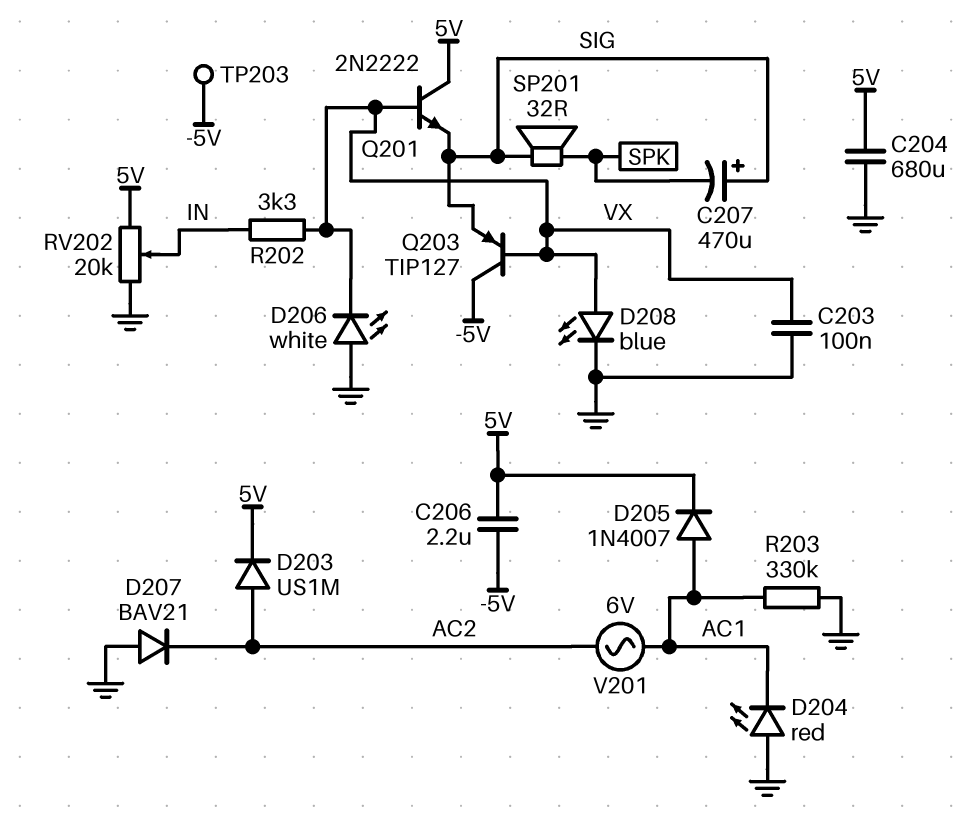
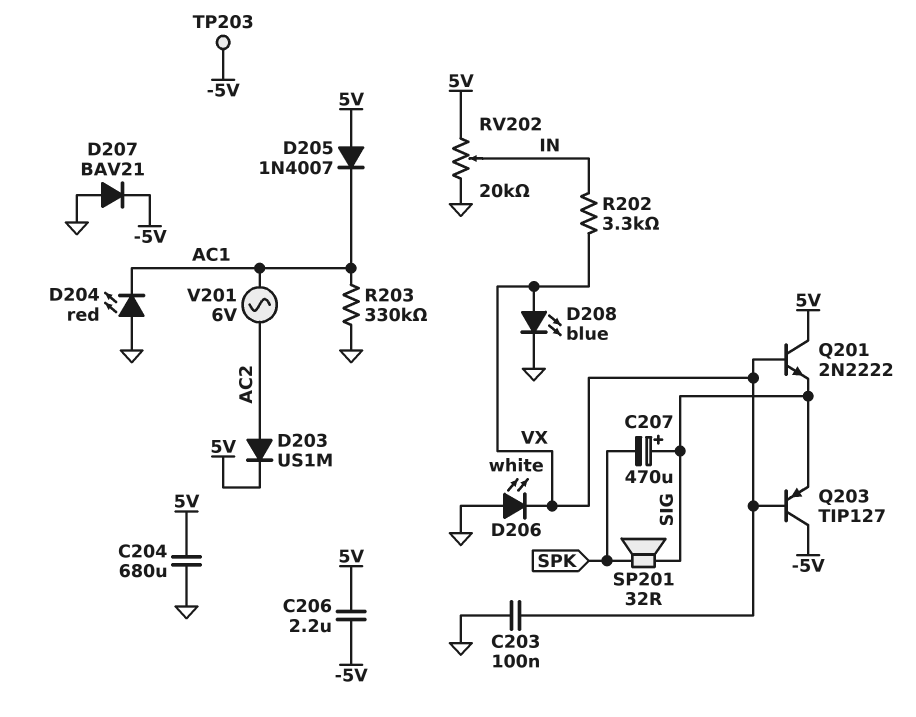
D205: diode 1N4007 (A AC1, K 5V) -> diode 1N4007 (A 5V, K AC1)
D207: diode BAV21 (A GND, K AC2) -> diode BAV21 (A GND, K -5V)

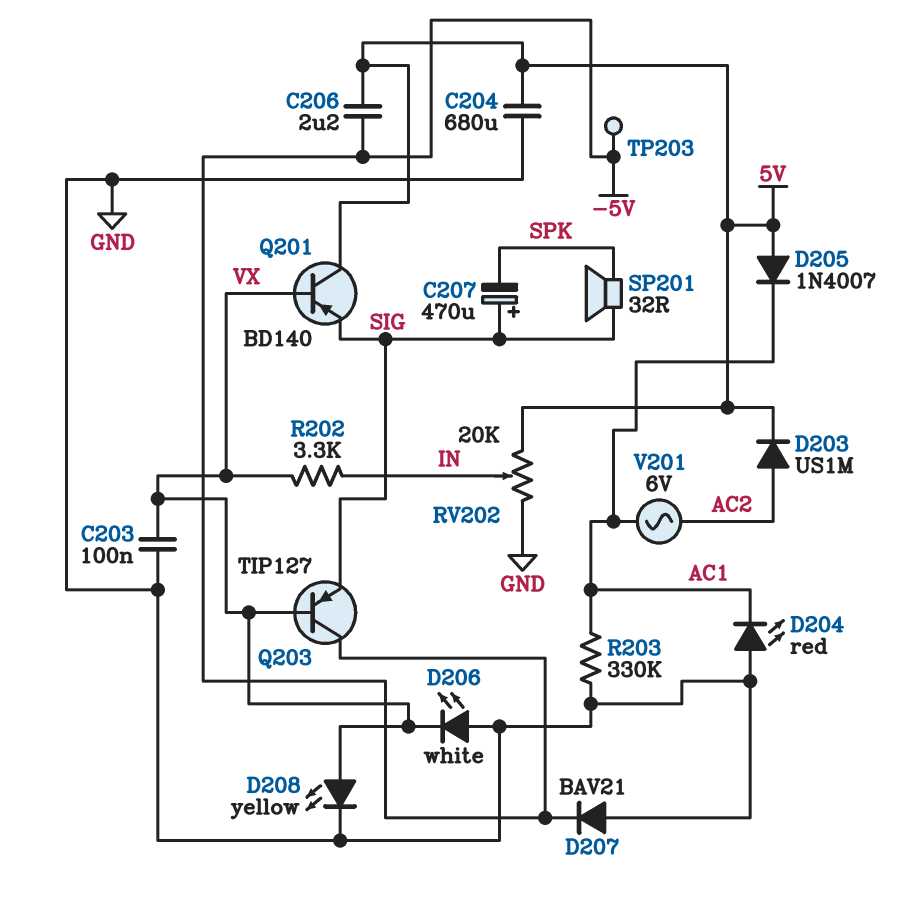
D208: LED blue (A VX, K GND) -> LED yellow (A VX, K GND)
Q201: NPN 2N2222 (B VX, C 5V, E SIG) -> PNP BD140 (B VX, C 5V, E SIG)

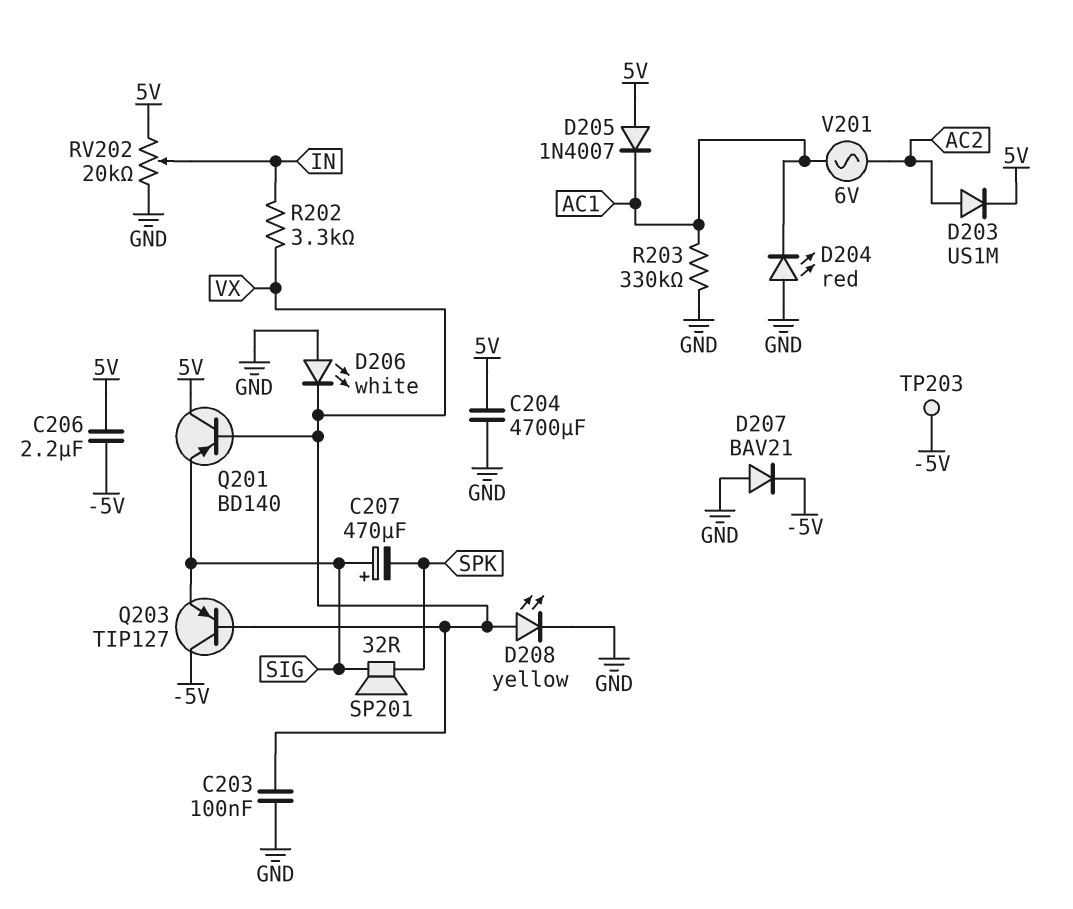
C204: 680uF (5V, GND) -> 4700uF (5V, GND)

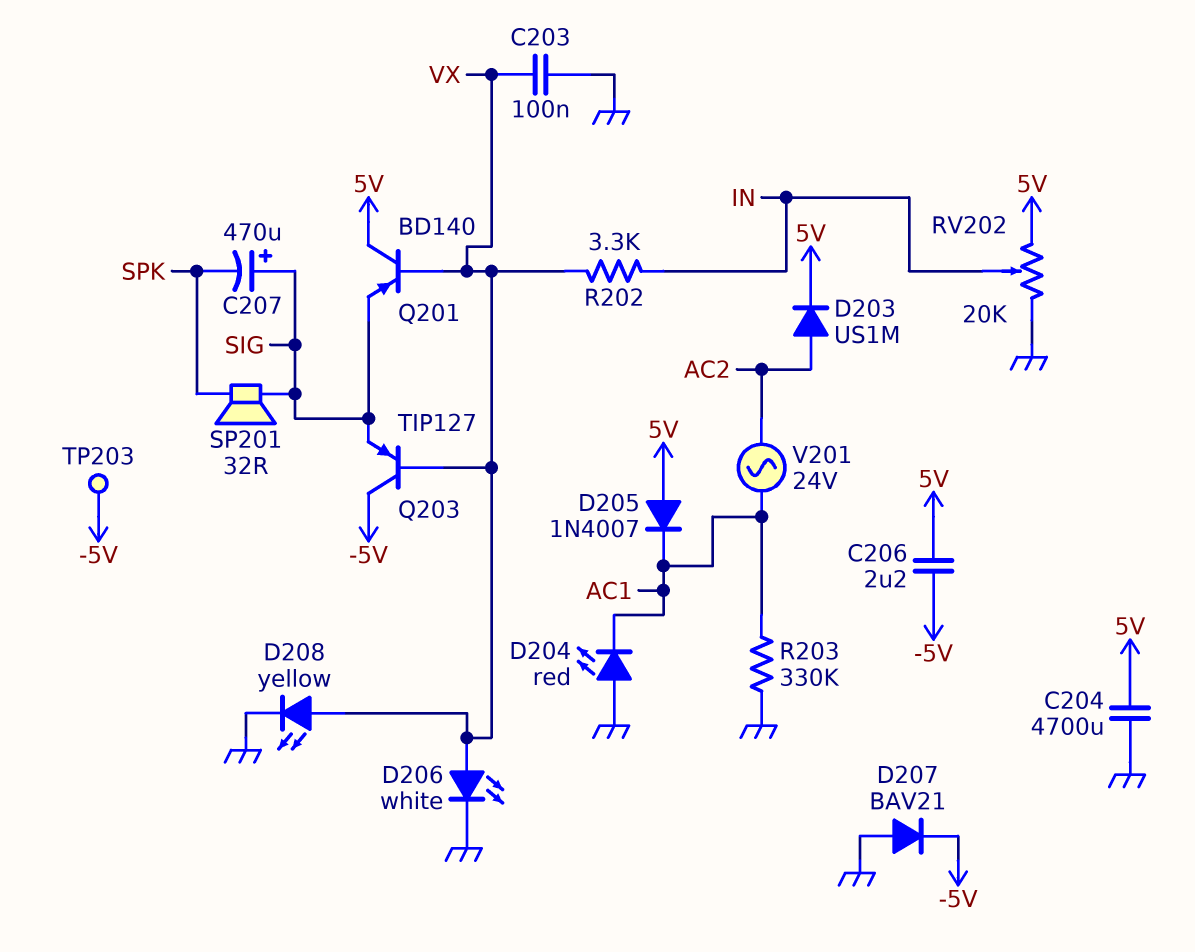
D206: LED white (A GND, K VX) -> LED white (A VX, K GND)
V201: AC 6V (AC1, AC2) -> AC 24V (AC1, AC2)

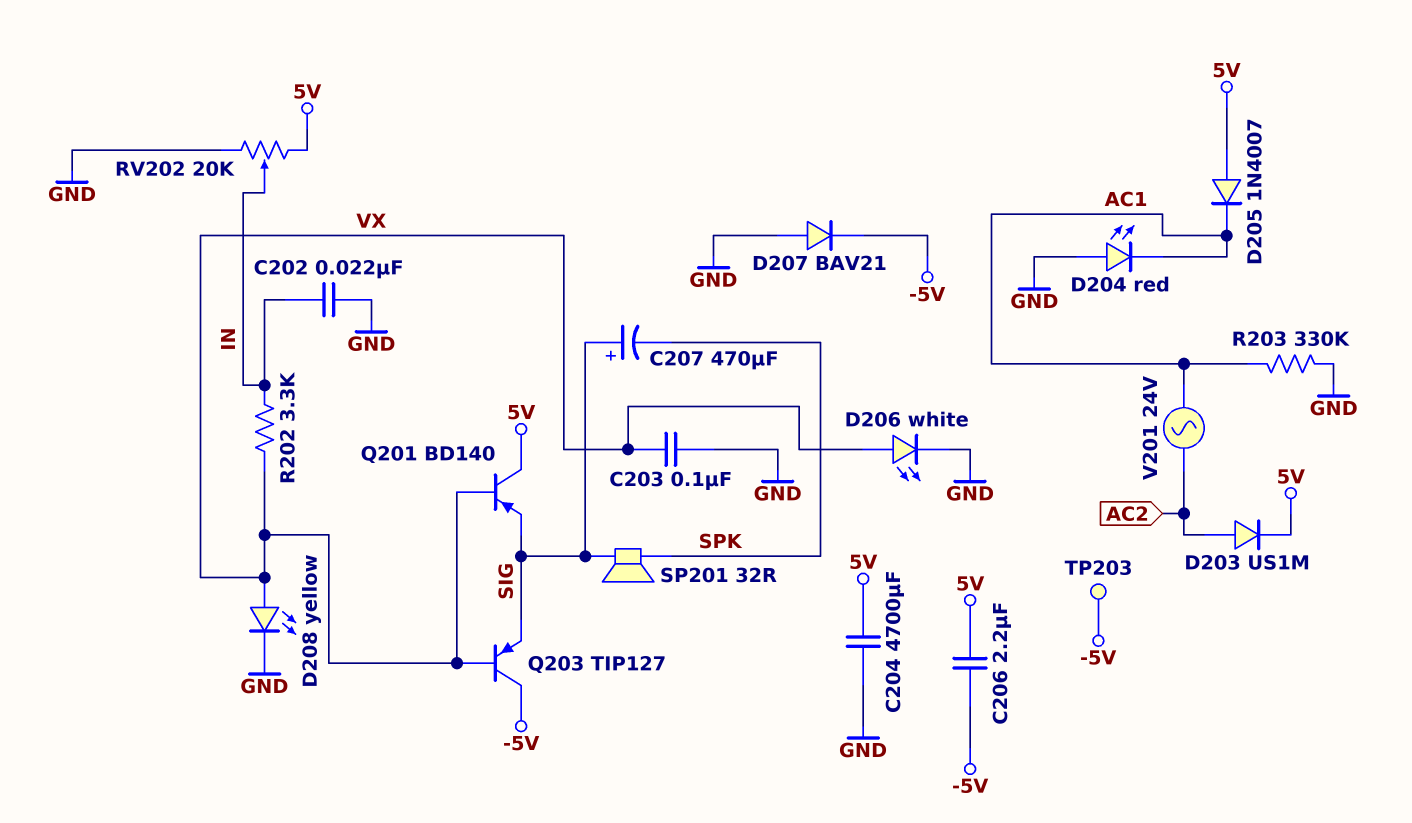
C202: none -> 22nF (GND, IN)

